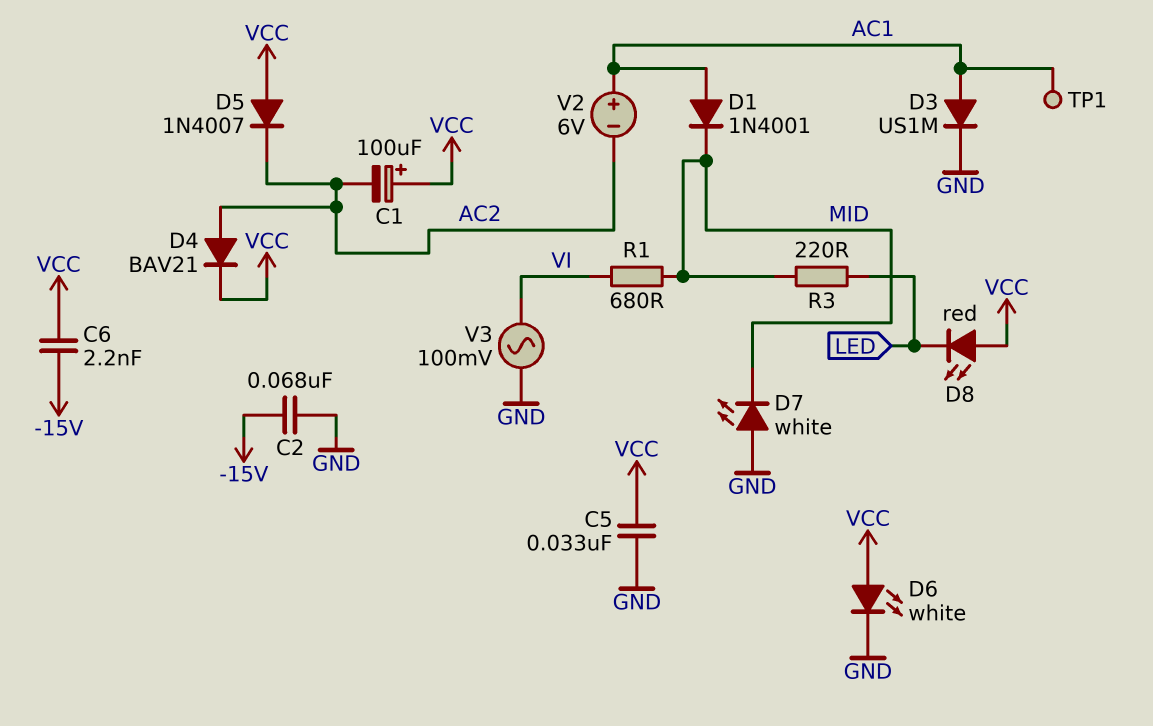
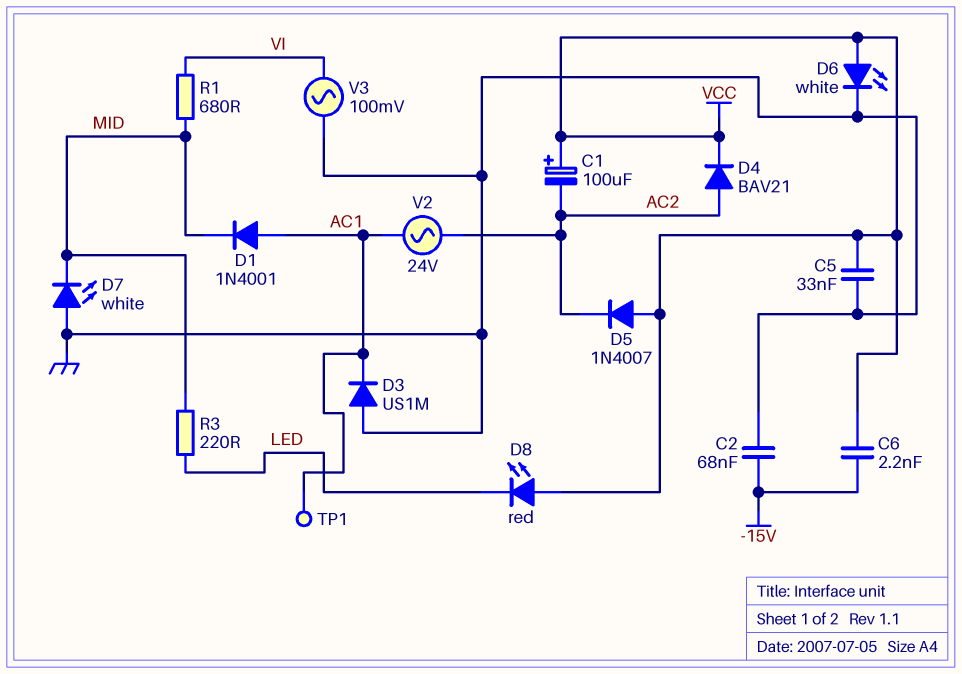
D3: diode US1M (A AC1, K GND) -> diode US1M (A GND, K AC1)
V2: 6V (plus AC1, minus AC2) -> AC 24V (AC1, AC2)

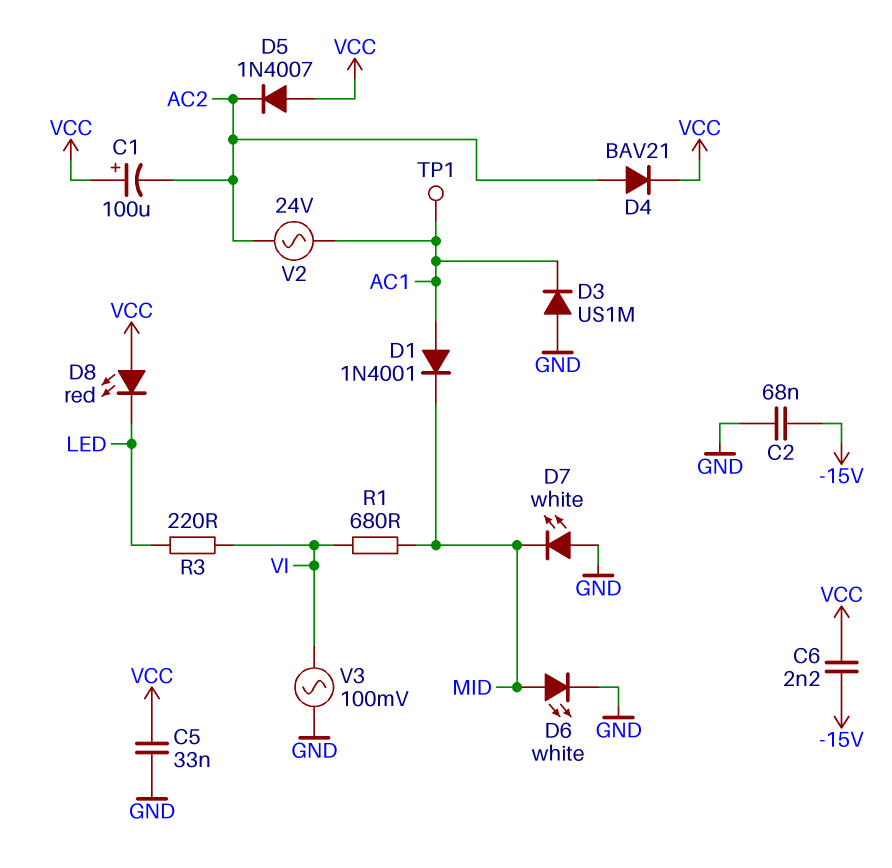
D6: LED white (A VCC, K GND) -> LED white (A MID, K GND)
R3: 220 (LED, MID) -> 220 (LED, VI)

